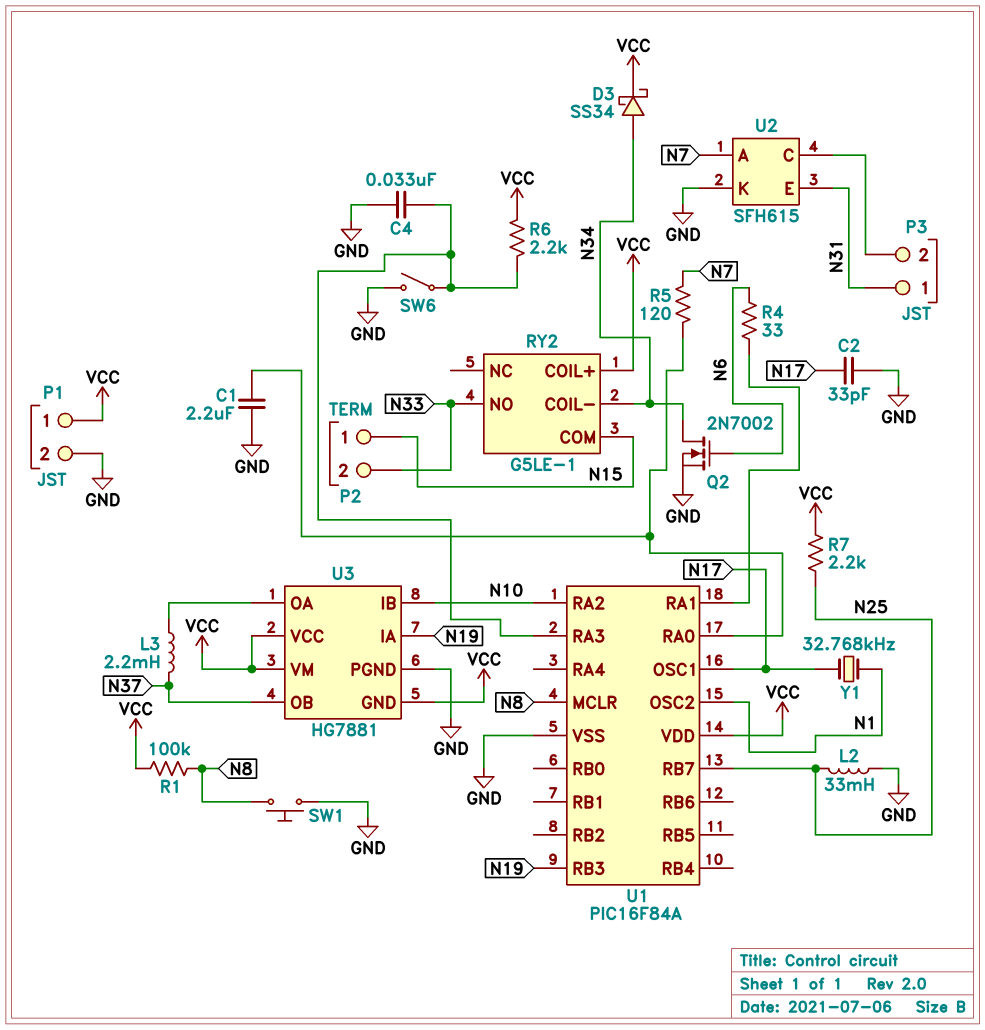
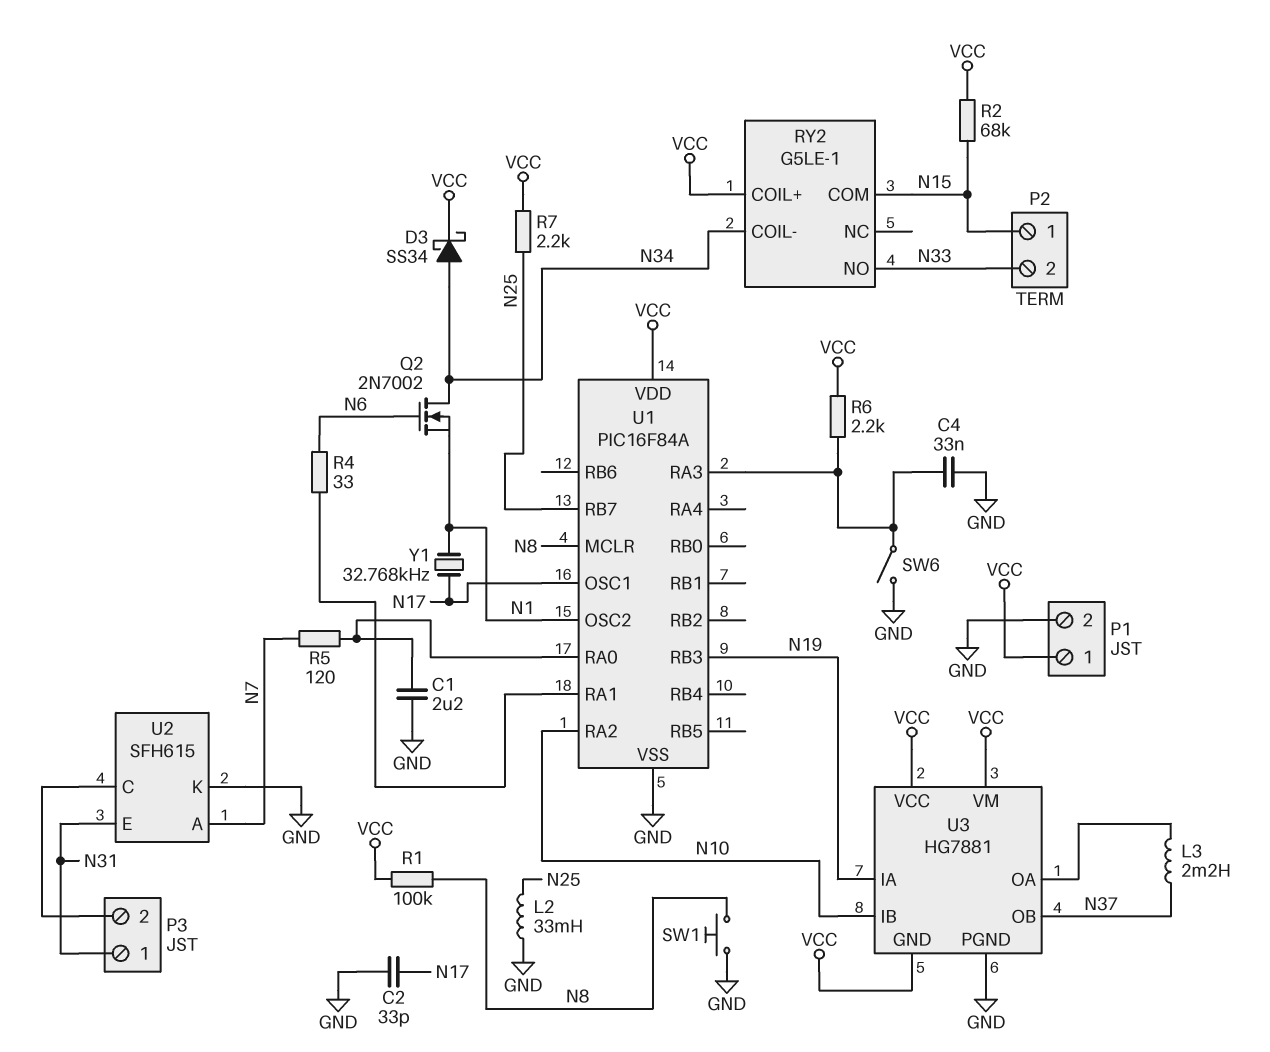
Q2: NMOS 2N7002 (G N6, D N34, S GND) -> NMOS 2N7002 (G N6, D N34, S N1)
R2: none -> 68k (N15, VCC)

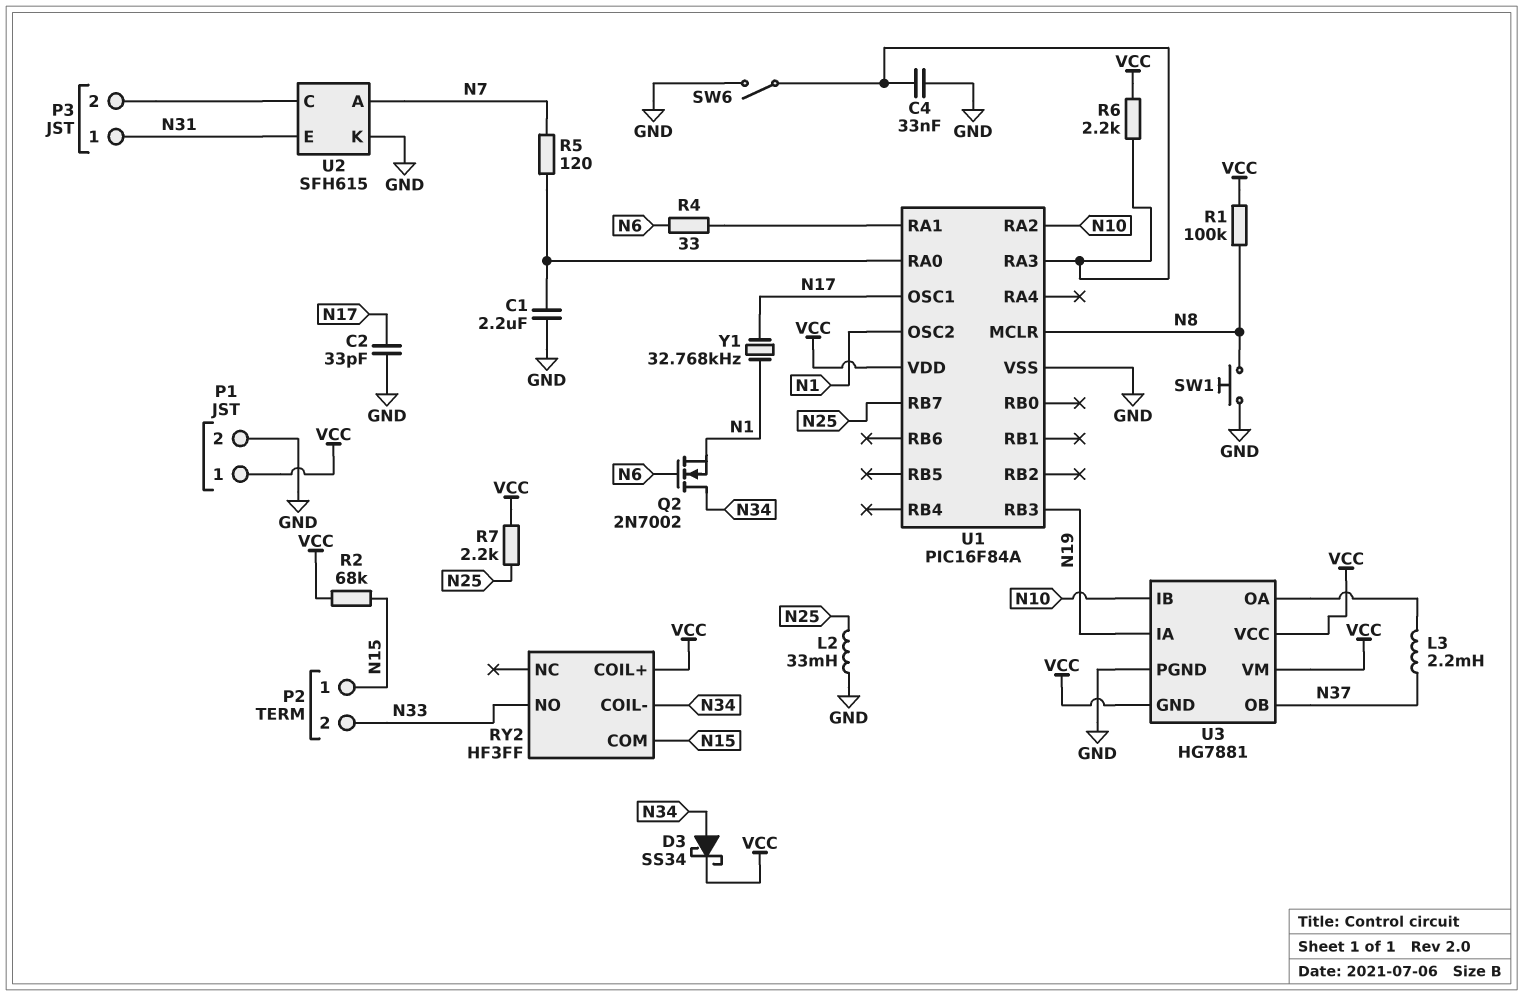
RY2: G5LE-1 -> HF3FF

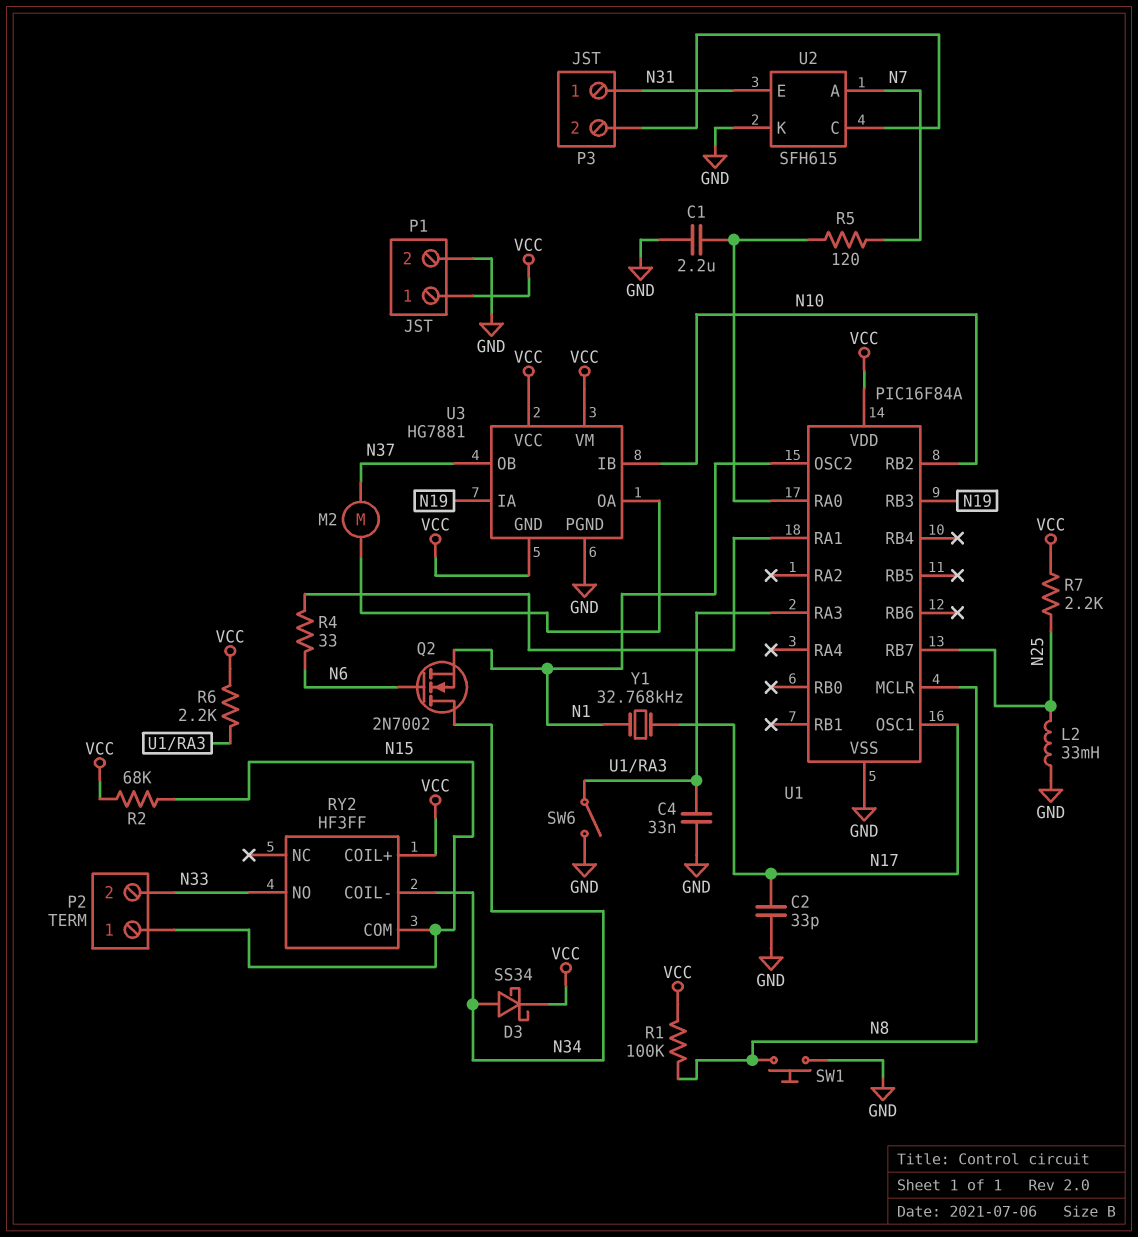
L3: 2.2mH (N37, U3/OA) -> none
M2: none -> motor (N37, U3/OA)
U1 pin RA2: N10 -> none
U1 pin RB2: none -> N10

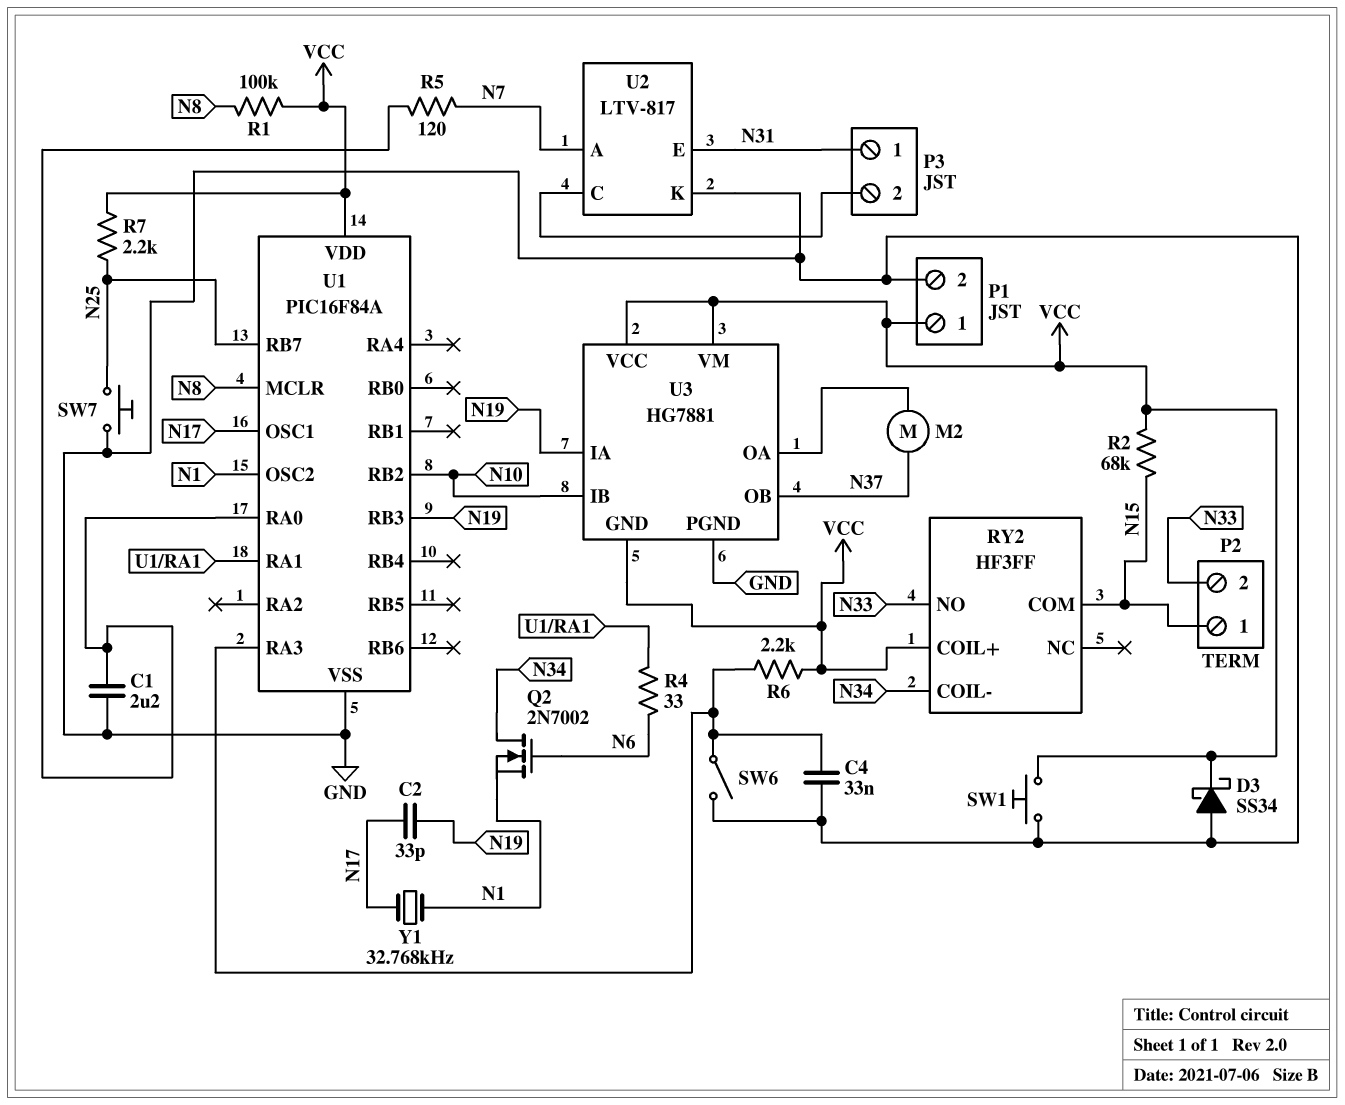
C2: 33pF (GND, N17) -> 33pF (N17, N19)
D3: schottky SS34 (A N34, K VCC) -> schottky SS34 (A GND, K VCC)
L2: 33mH (GND, N25) -> none
SW1: button (GND, N8) -> button (GND, VCC)
SW7: none -> button (GND, N25)
U2: SFH615 -> LTV-817

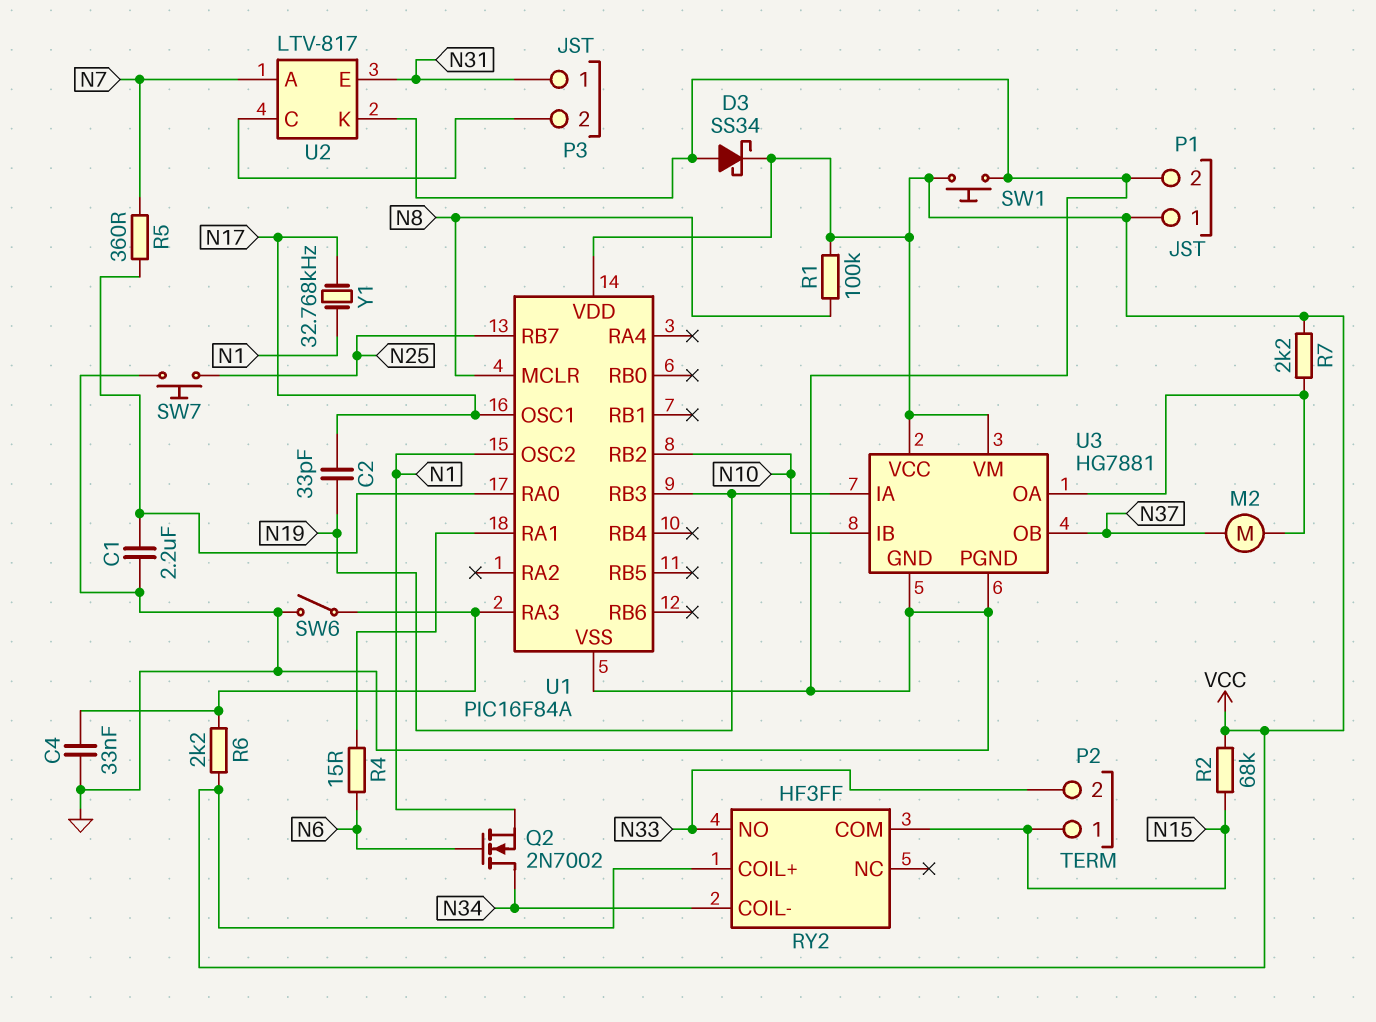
R4: 33 (N6, U1/RA1) -> 15 (N6, U1/RA1)
R5: 120 (N7, U1/RA0) -> 360 (N7, U1/RA0)
R7: 2.2k (N25, VCC) -> 2.2k (U3/OA, VCC)
U3 pin GND: VCC -> GND

